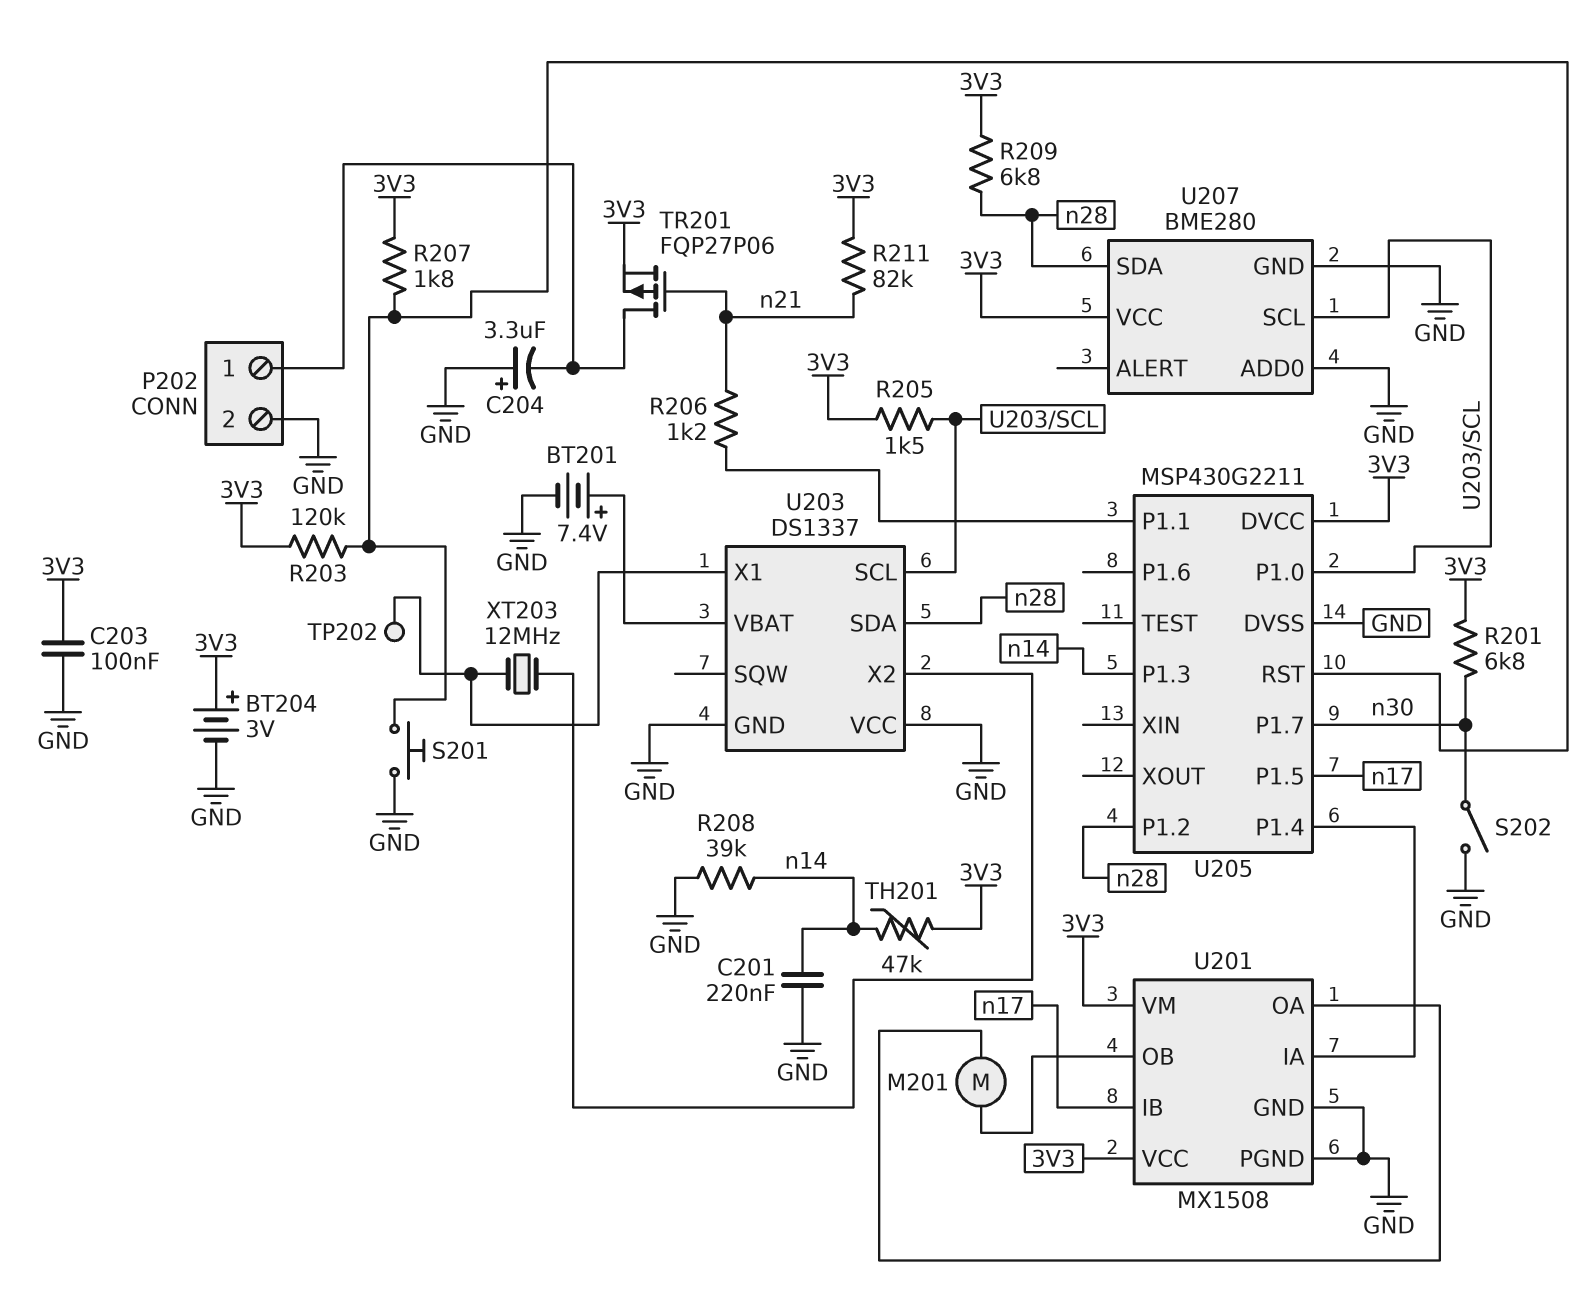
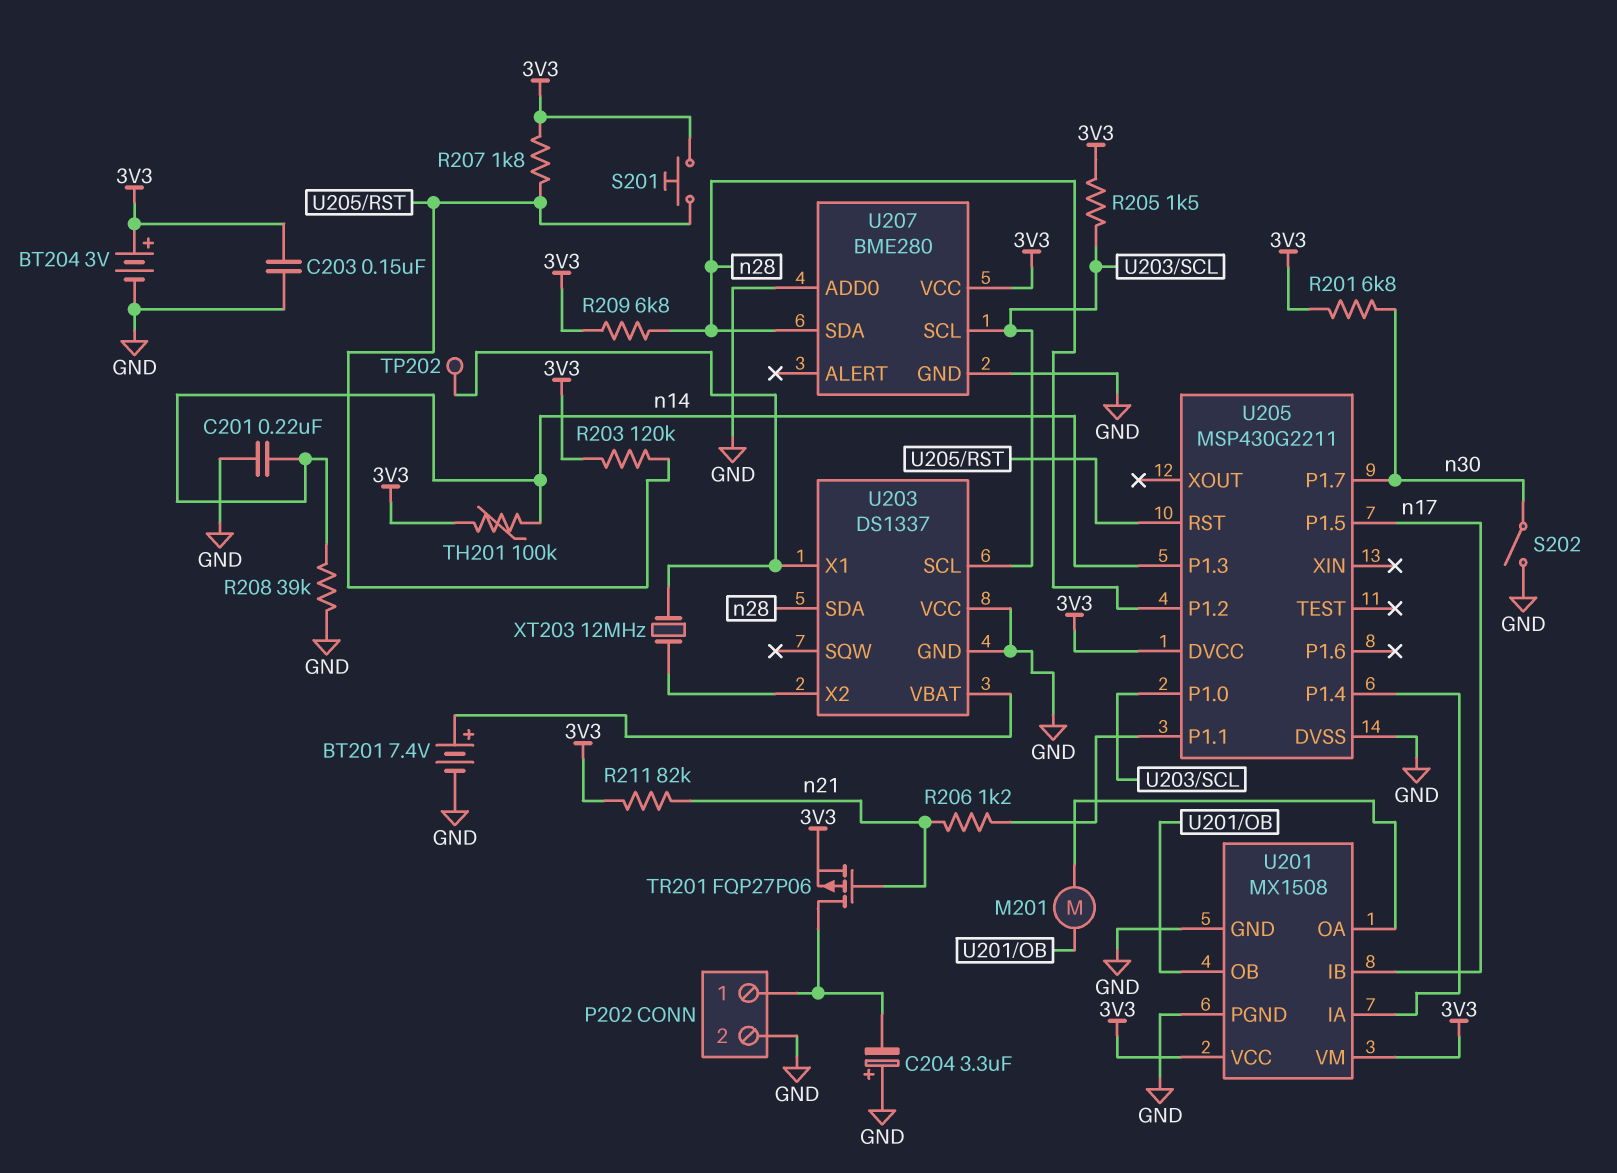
C203: 100nF (3V3, GND) -> 150nF (3V3, GND)
S201: button (GND, U205/RST) -> button (3V3, U205/RST)
TH201: 47k (3V3, n14) -> 100k (3V3, n14)

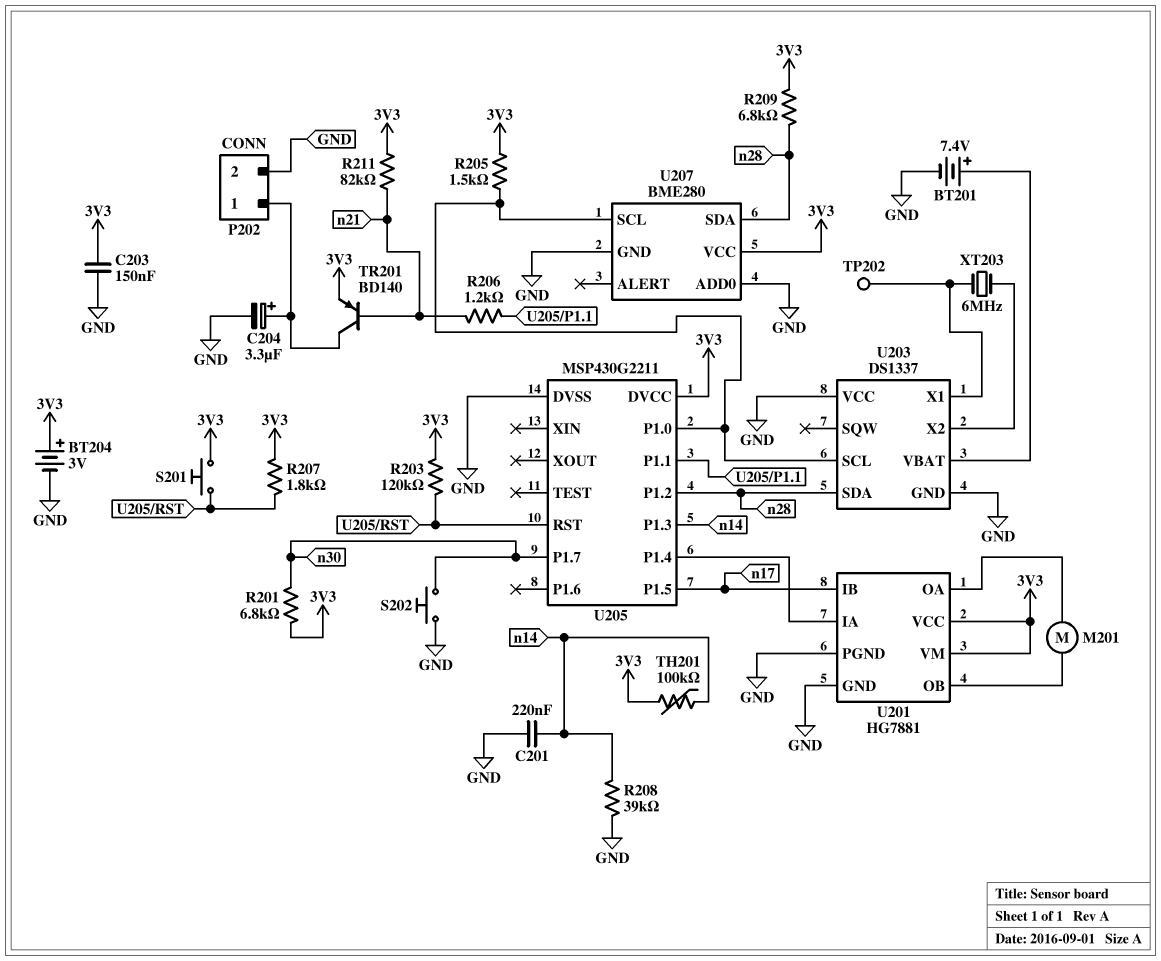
C204: 3.3uF (plus GND, minus P202/1) -> 3.3uF (plus P202/1, minus GND)
S202: switch (GND, n30) -> button (GND, n30)
TR201: PMOS FQP27P06 (G n21, D P202/1, S 3V3) -> PNP BD140 (B n21, C P202/1, E 3V3)
U201: MX1508 -> HG7881
XT203: 12MHz (U203/X1, U203/X2) -> 6MHz (U203/X1, U203/X2)

